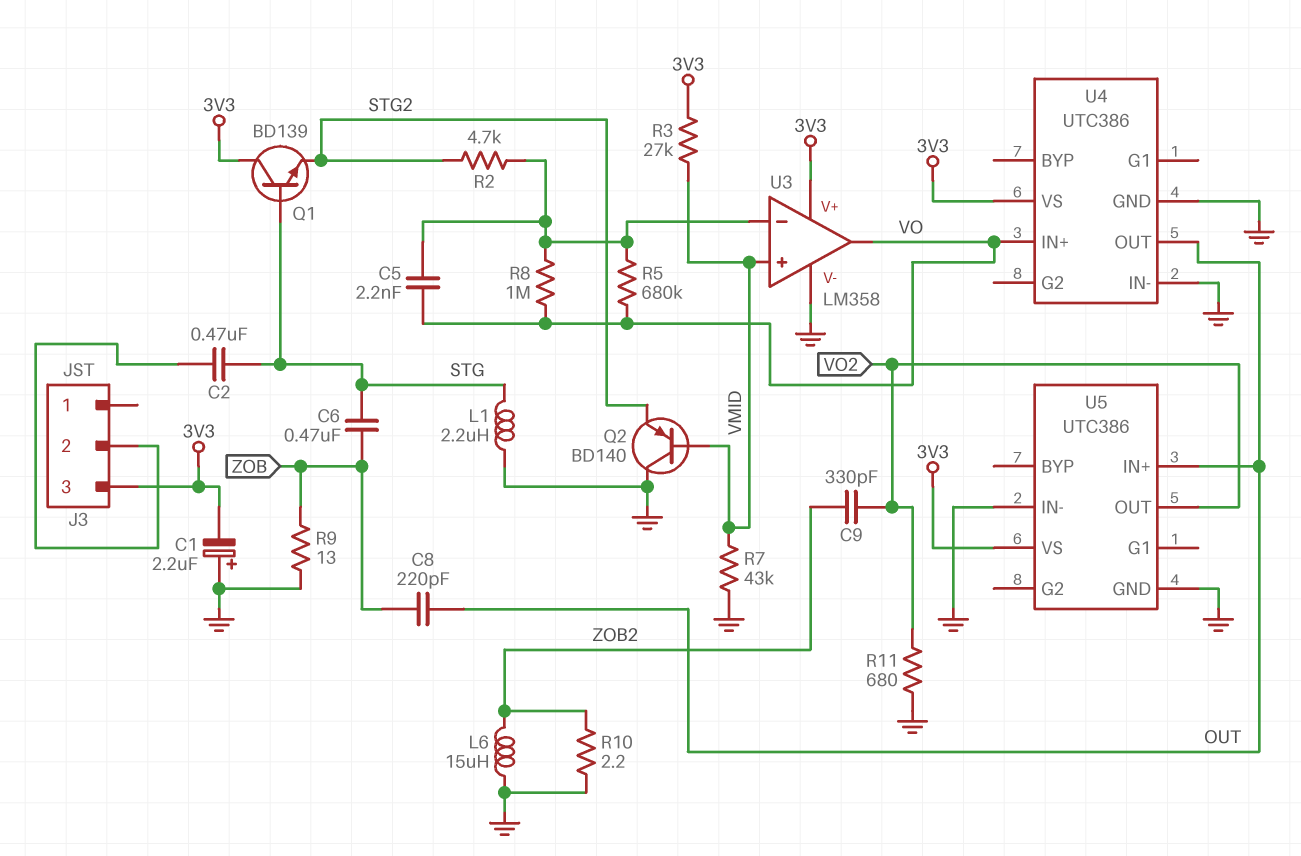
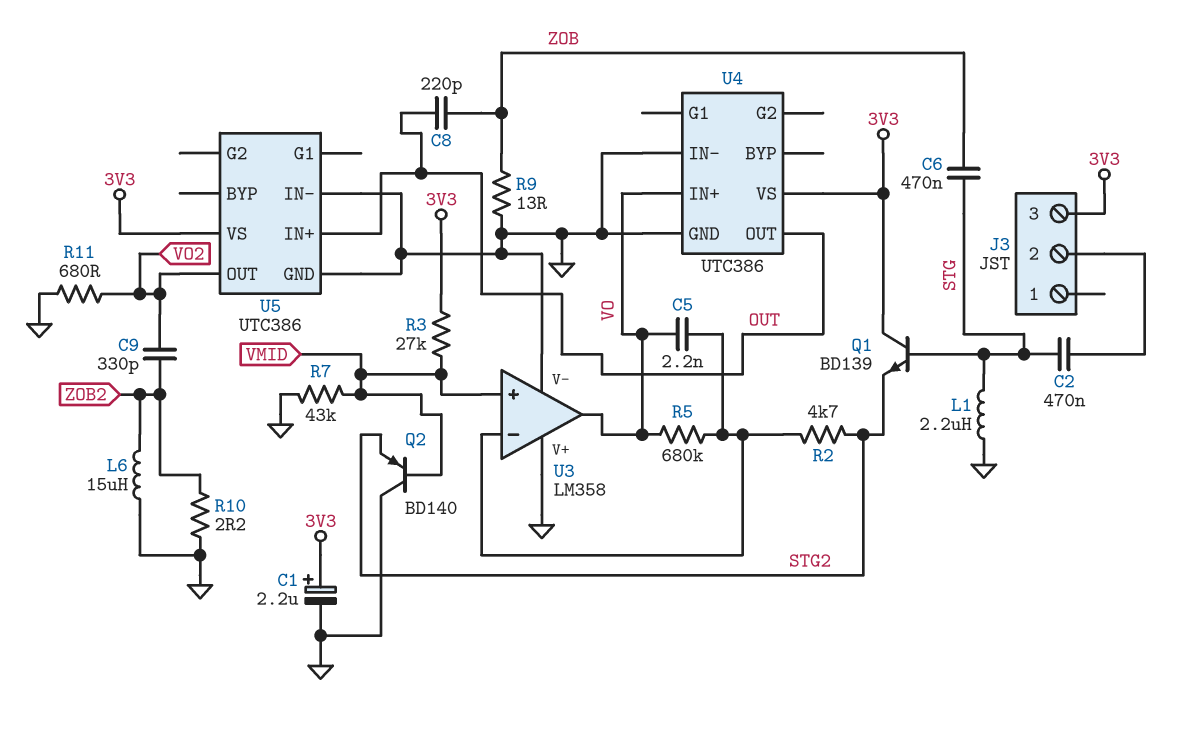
C1: 2.2uF (plus GND, minus 3V3) -> 2.2uF (plus 3V3, minus GND)
R8: 1M (U3/in-, VO) -> none
U3 pin V+: 3V3 -> GND

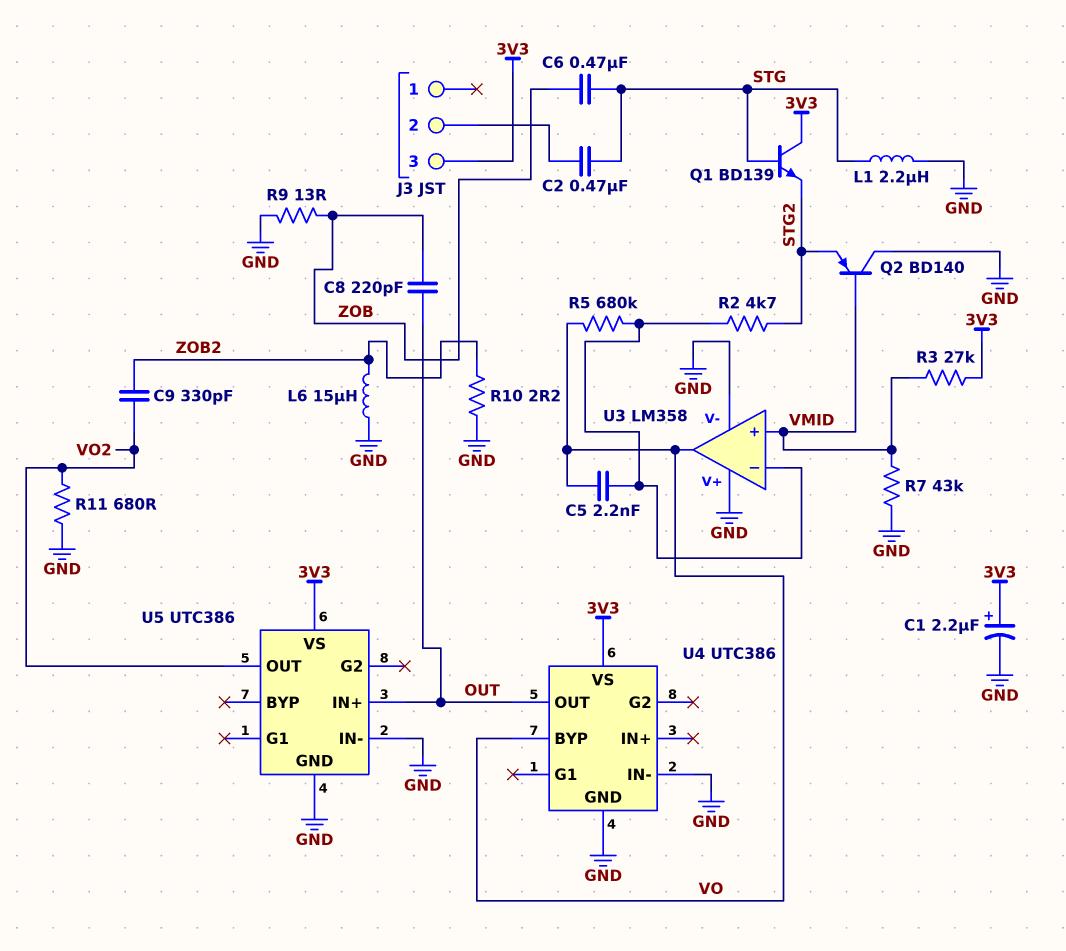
U4 pin BYP: none -> VO
U4 pin IN+: VO -> none

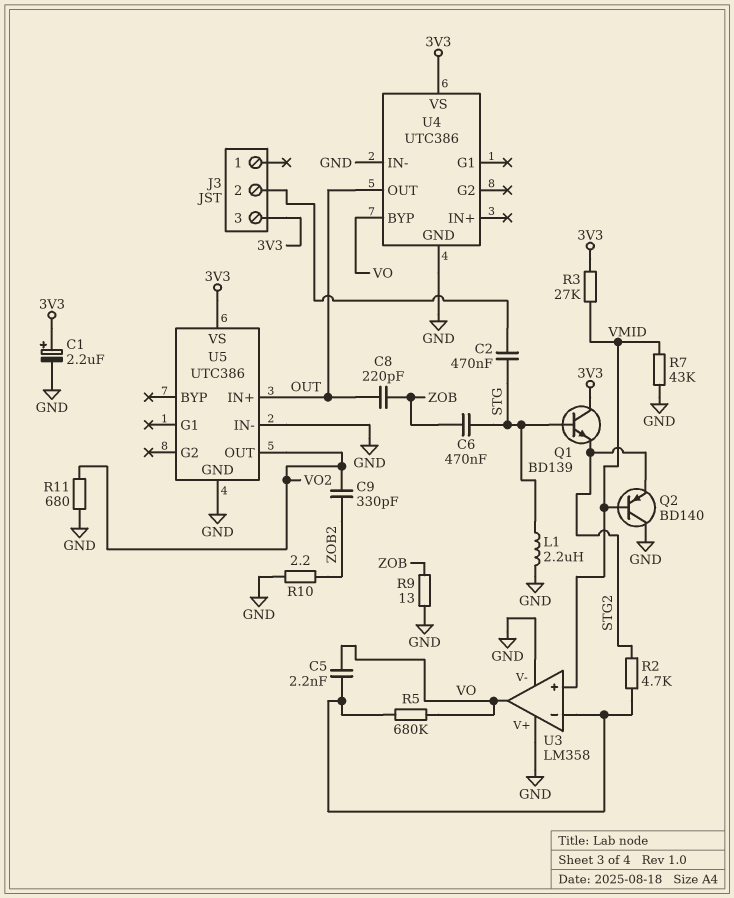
L6: 15uH (GND, ZOB2) -> none

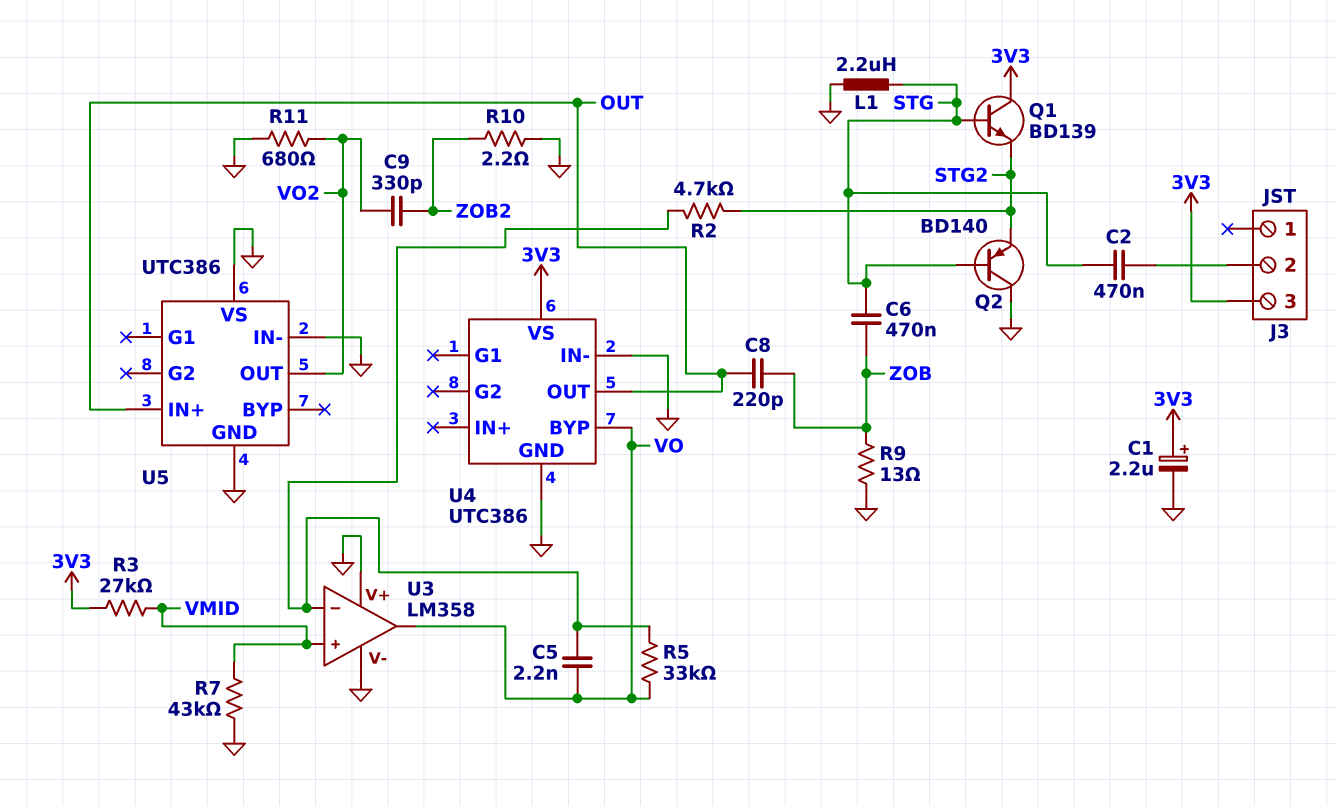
Q2: PNP BD140 (B VMID, C GND, E STG2) -> PNP BD140 (B STG, C GND, E STG2)
R5: 680k (U3/in-, VO) -> 33k (U3/in-, VO)
U5 pin VS: 3V3 -> GND

